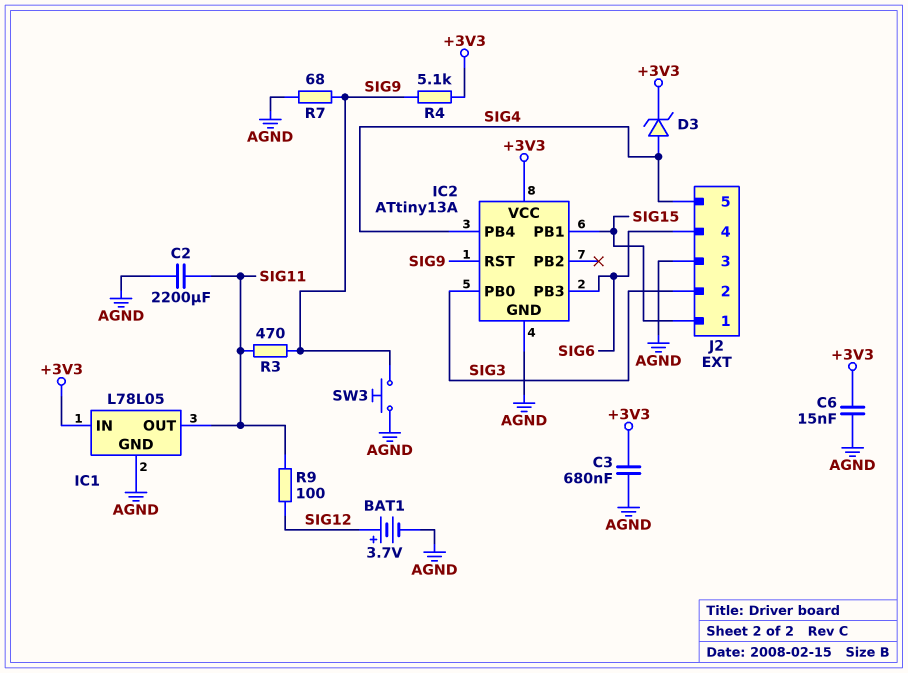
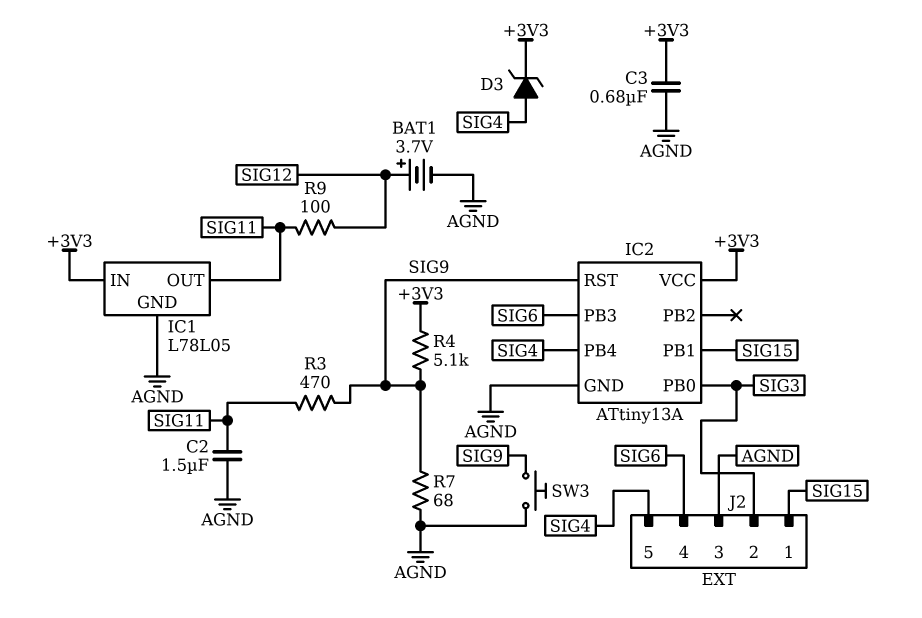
C2: 2200uF (AGND, SIG11) -> 1.5uF (AGND, SIG11)
C6: 15nF (+3V3, AGND) -> none

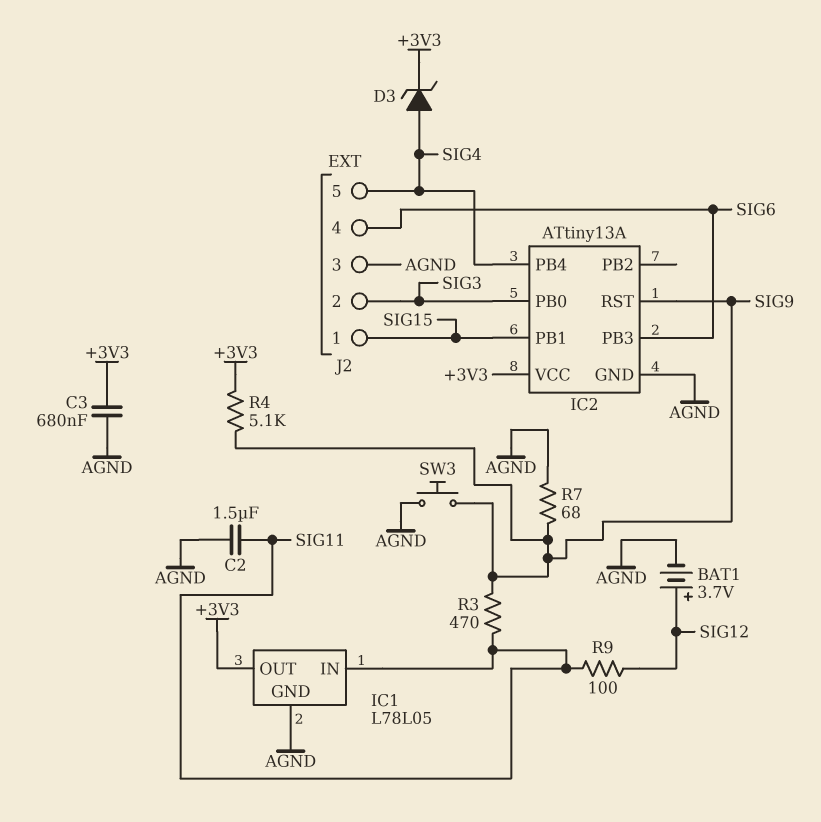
IC1 pin IN: +3V3 -> SIG11
IC1 pin OUT: SIG11 -> +3V3

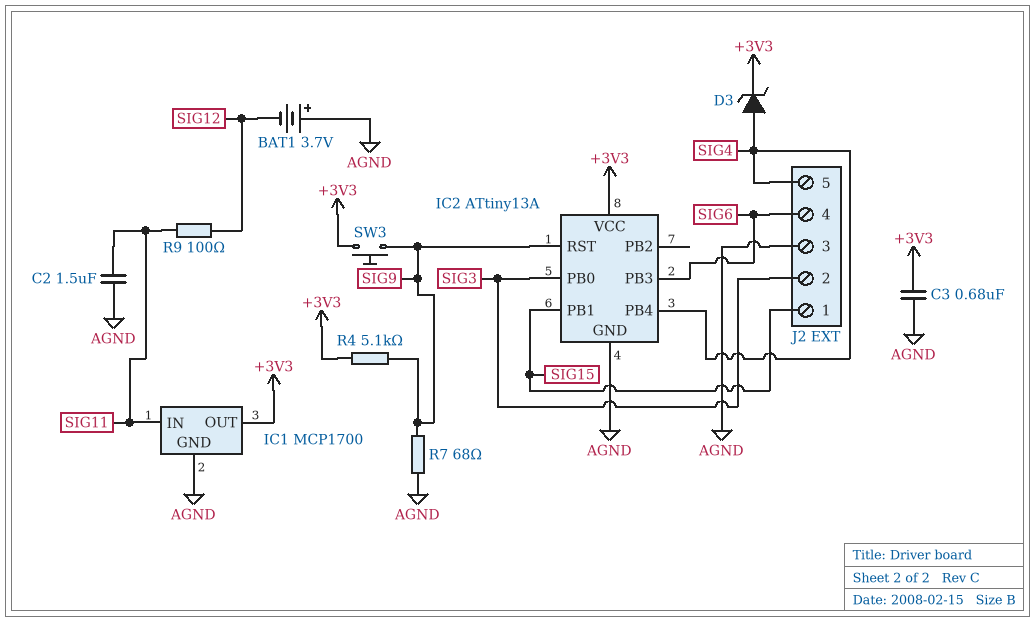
BAT1: 3.7V (plus SIG12, minus AGND) -> 3.7V (plus AGND, minus SIG12)
IC1: L78L05 -> MCP1700
R3: 470 (SIG9, SIG11) -> none
SW3: button (AGND, SIG9) -> button (+3V3, SIG9)

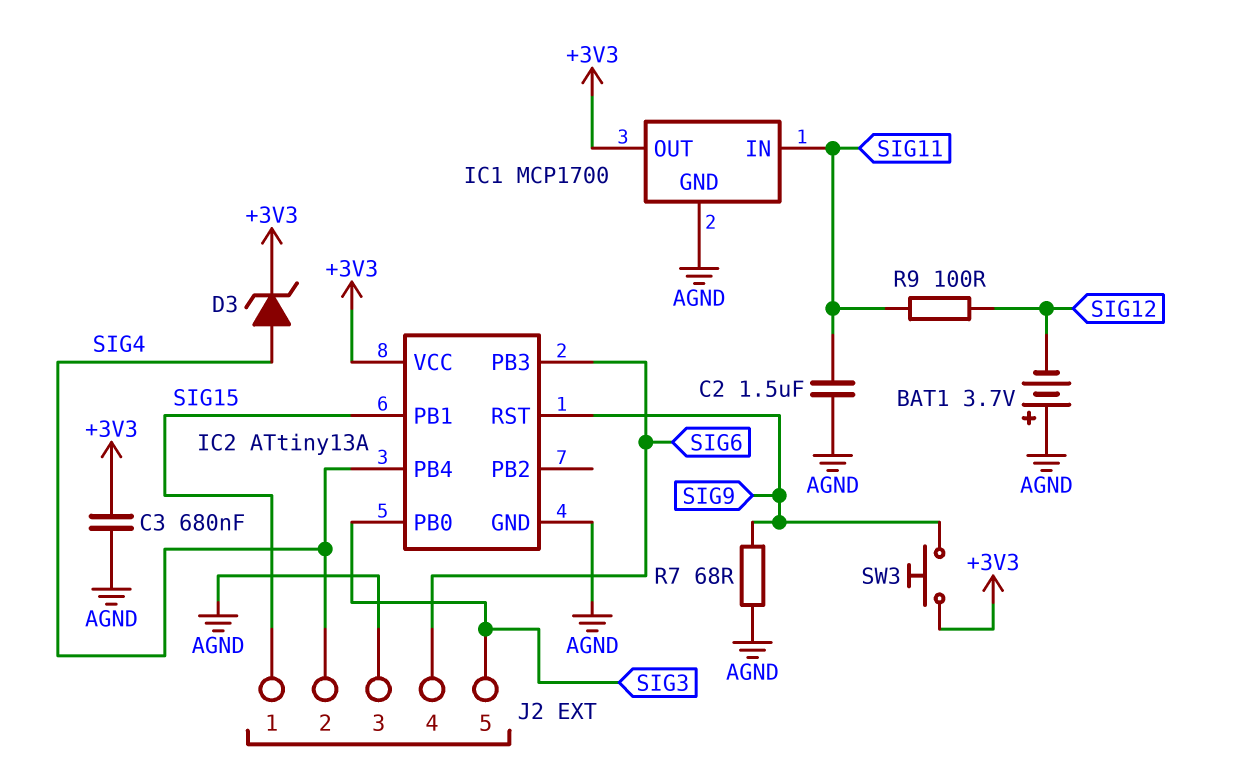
J2 pin 2: SIG3 -> SIG4
J2 pin 5: SIG4 -> SIG3
R4: 5.1k (+3V3, SIG9) -> none

